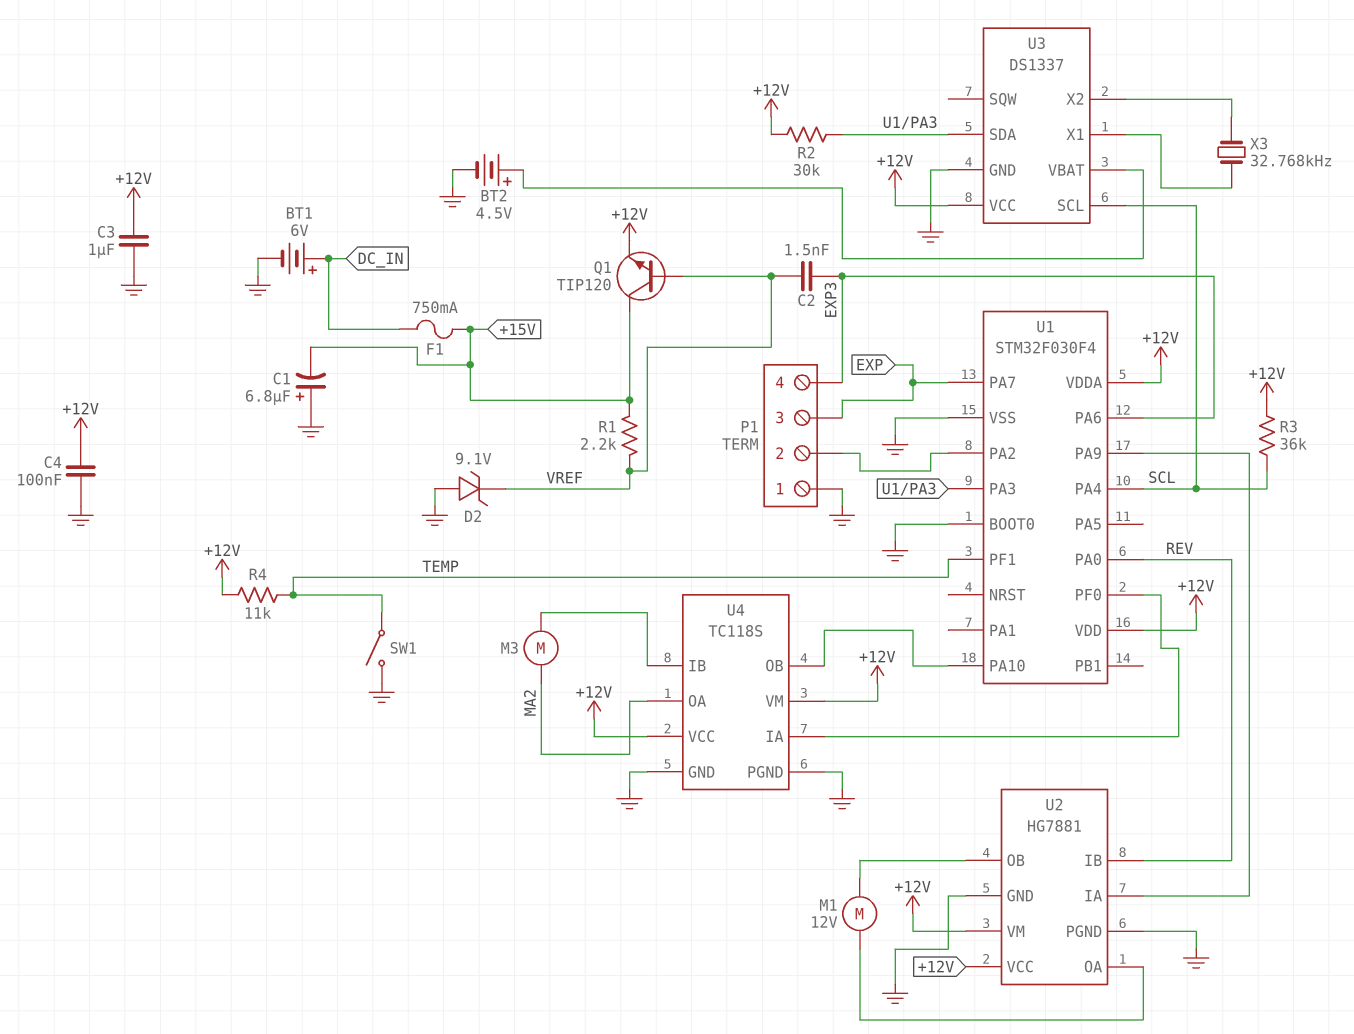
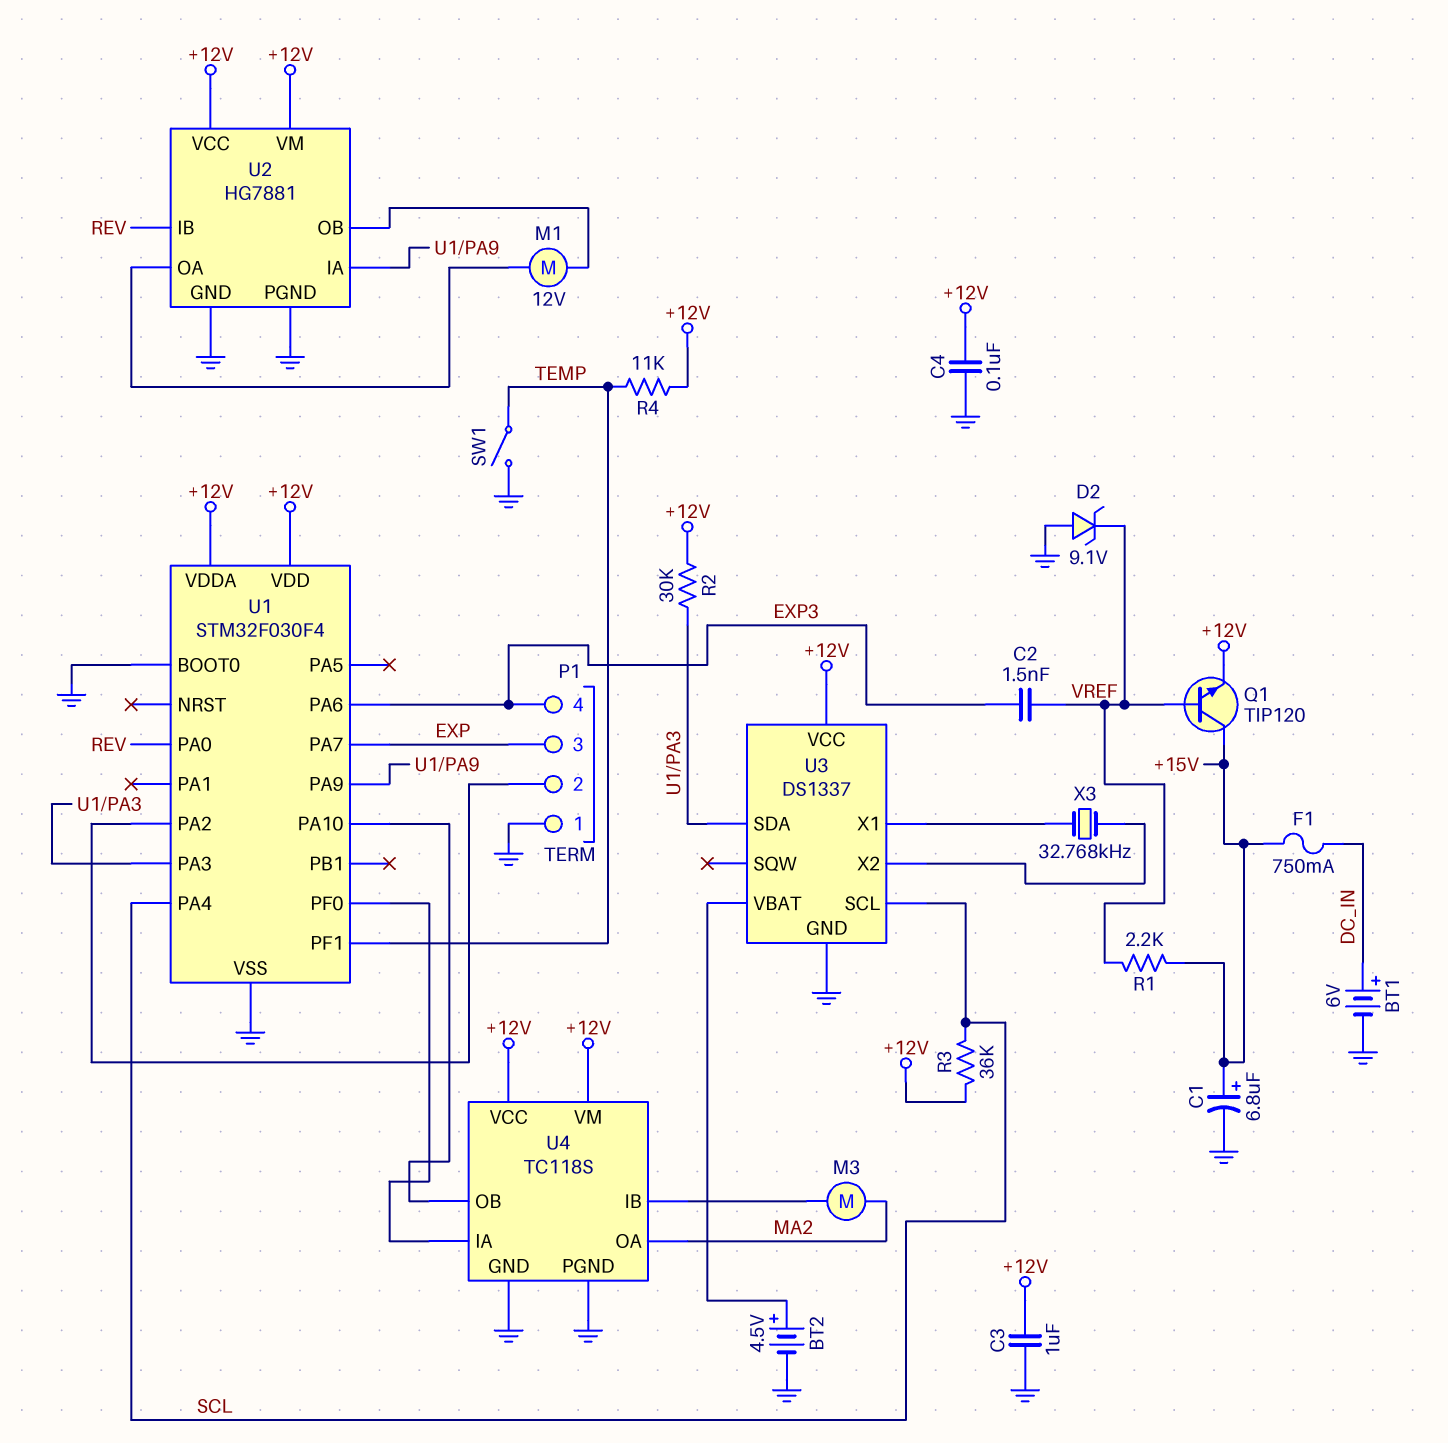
C1: 6.8uF (plus GND, minus +15V) -> 6.8uF (plus +15V, minus GND)

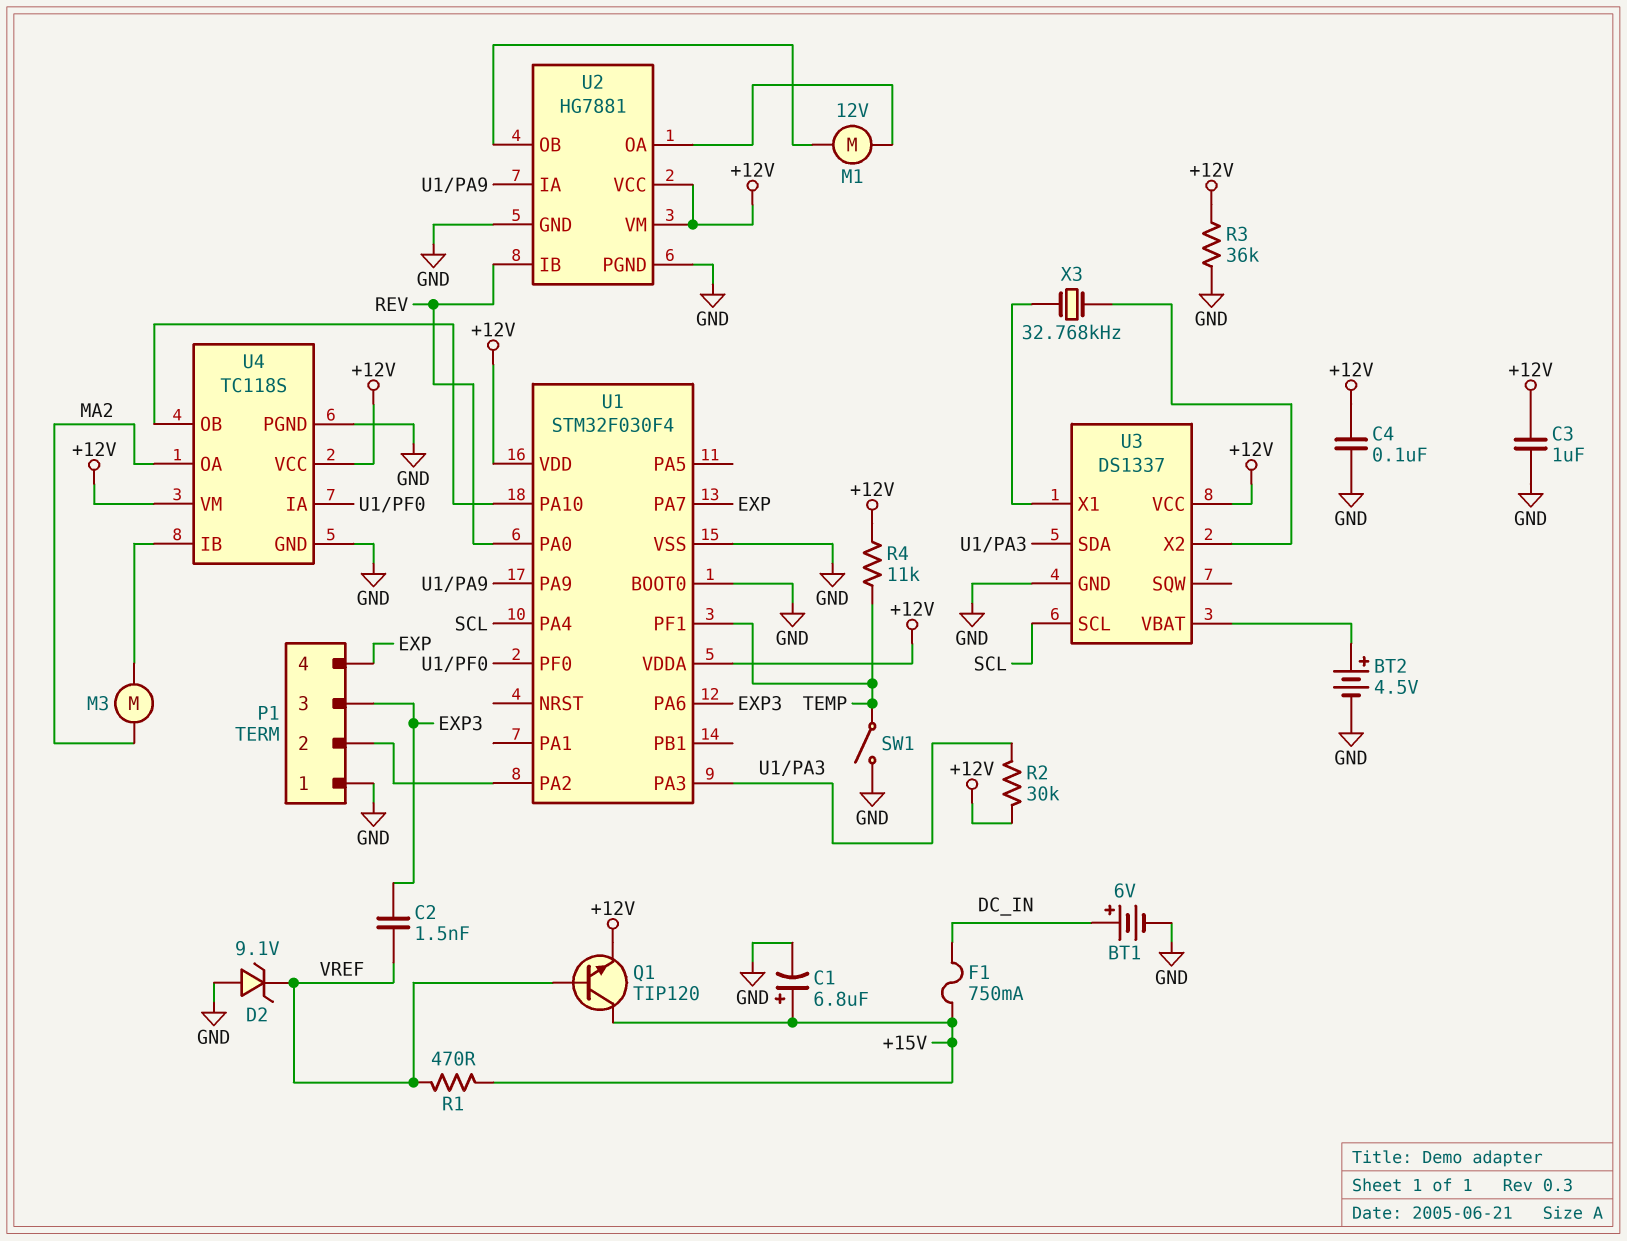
P1 pin 3: EXP -> EXP3
P1 pin 4: EXP3 -> EXP
R1: 2.2k (+15V, VREF) -> 470 (+15V, VREF)
R3: 36k (+12V, SCL) -> 36k (+12V, GND)

